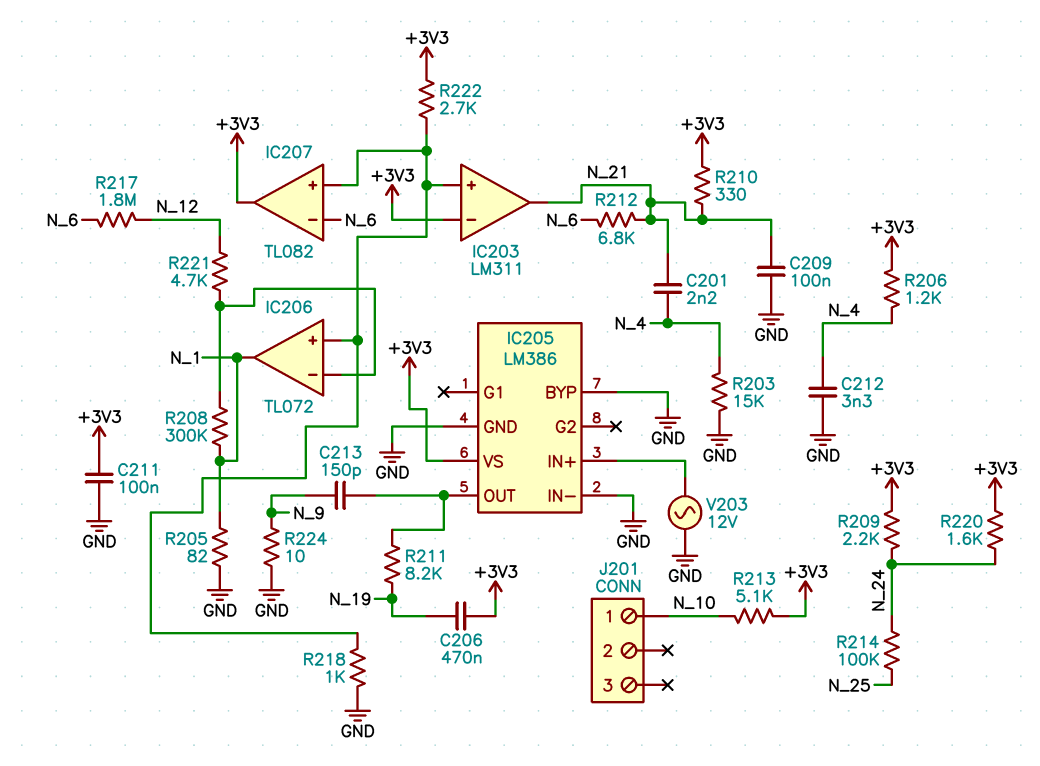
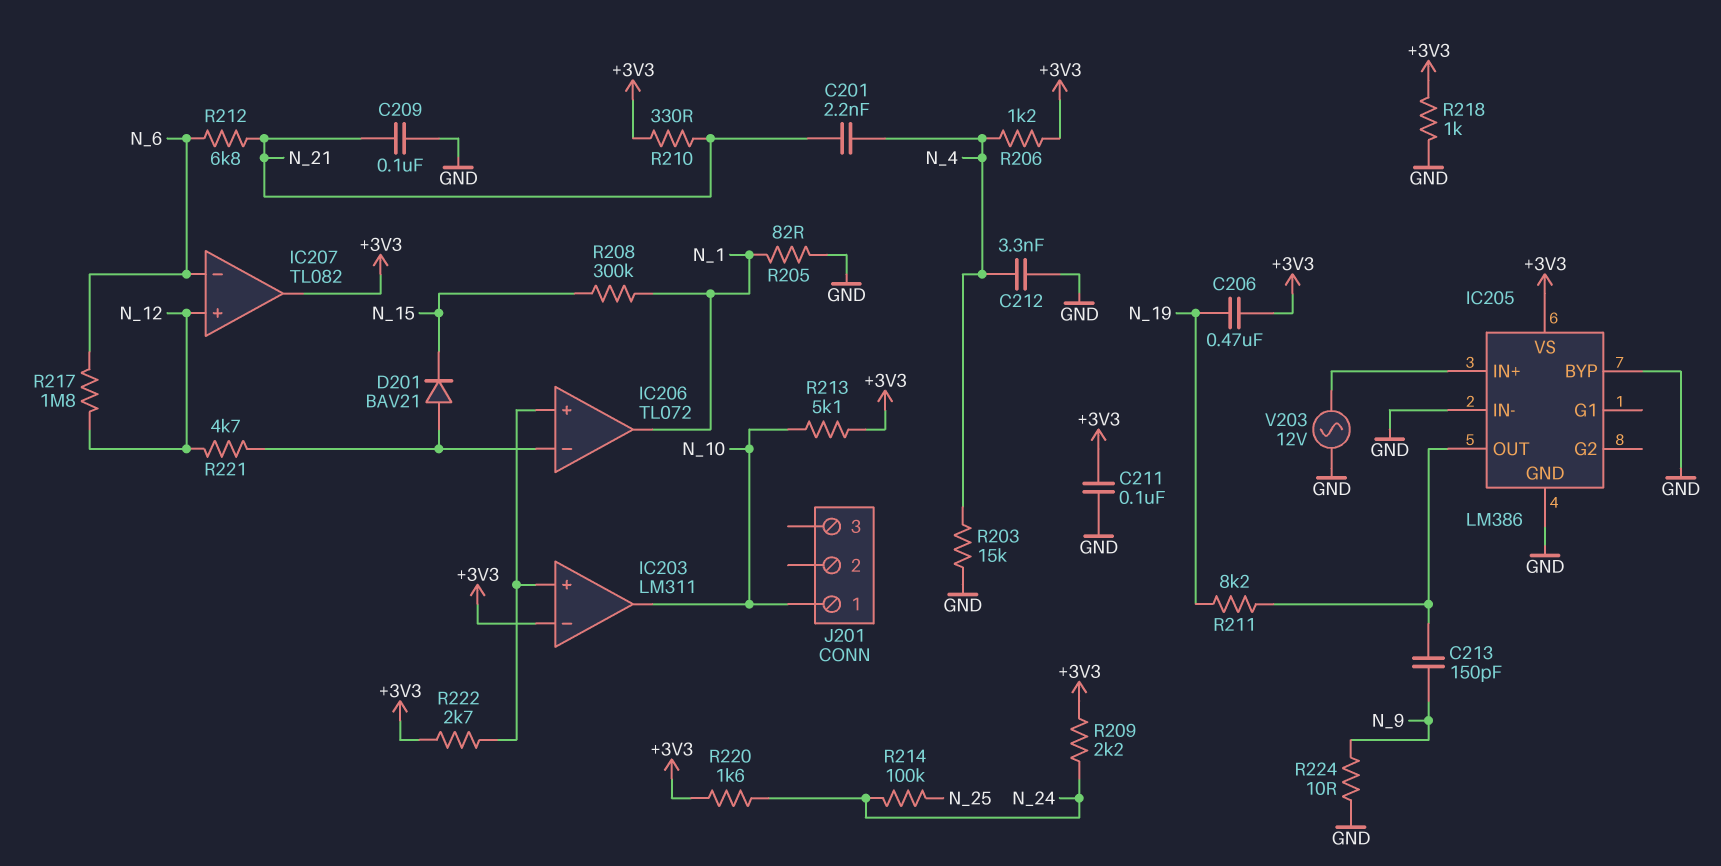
D201: none -> diode BAV21 (A IC206/in-, K N_15)
IC203 pin out: N_21 -> N_10
IC207 pin in+: IC203/in+ -> N_12
R208: 300k (IC206/in-, N_1) -> 300k (N_1, N_15)
R218: 1k (GND, IC203/in+) -> 1k (+3V3, GND)

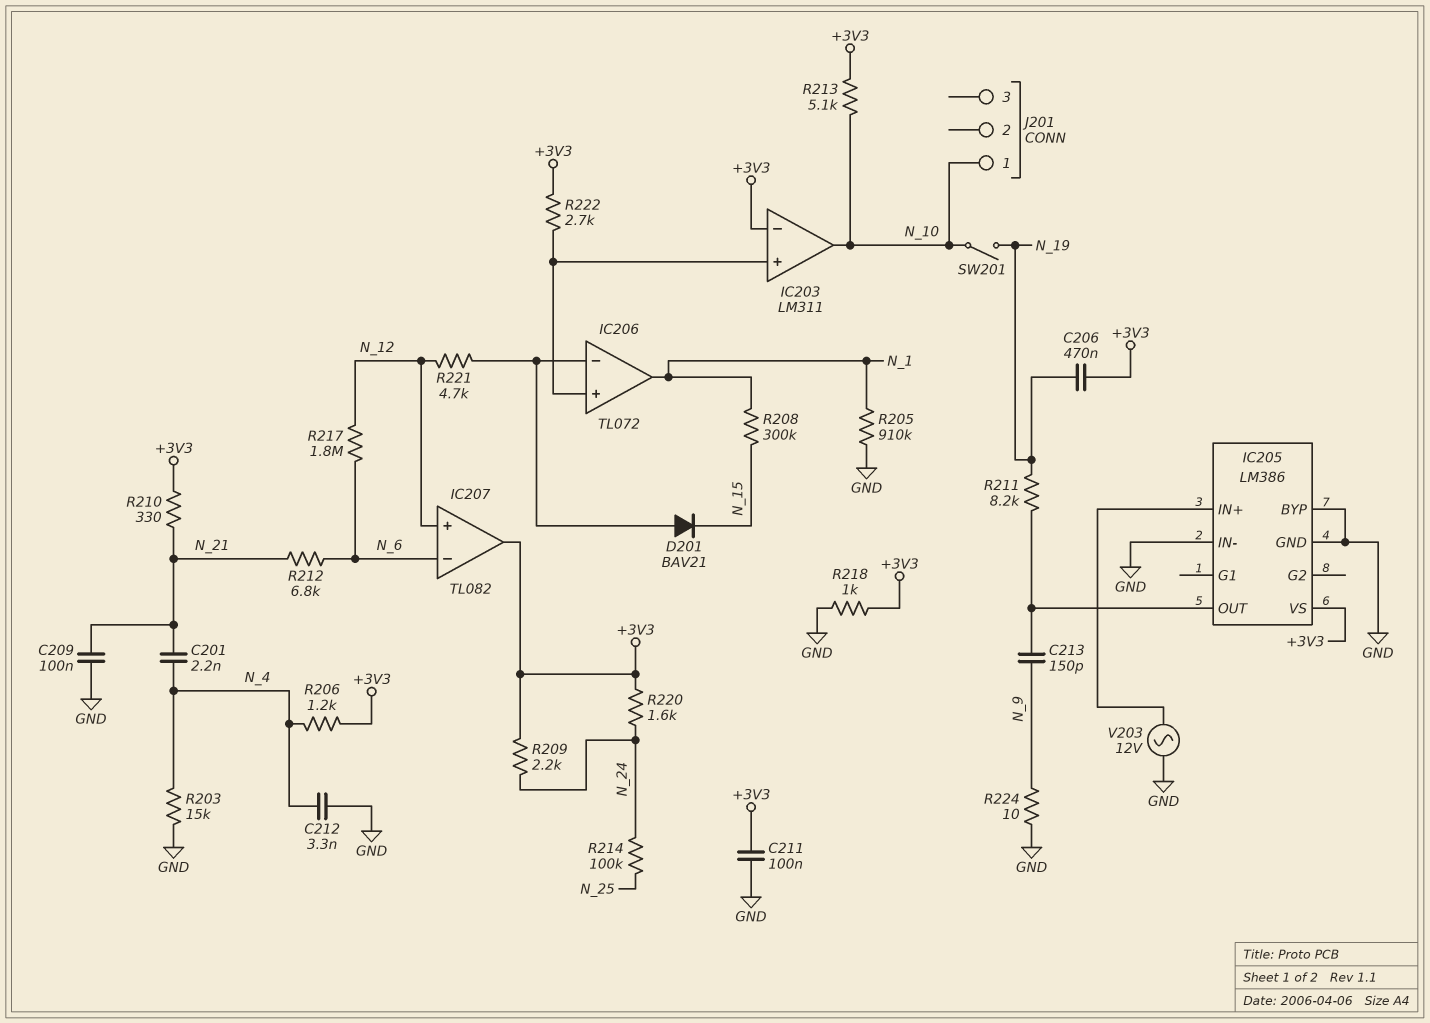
R205: 82 (GND, N_1) -> 910k (GND, N_1)
SW201: none -> switch (N_10, N_19)

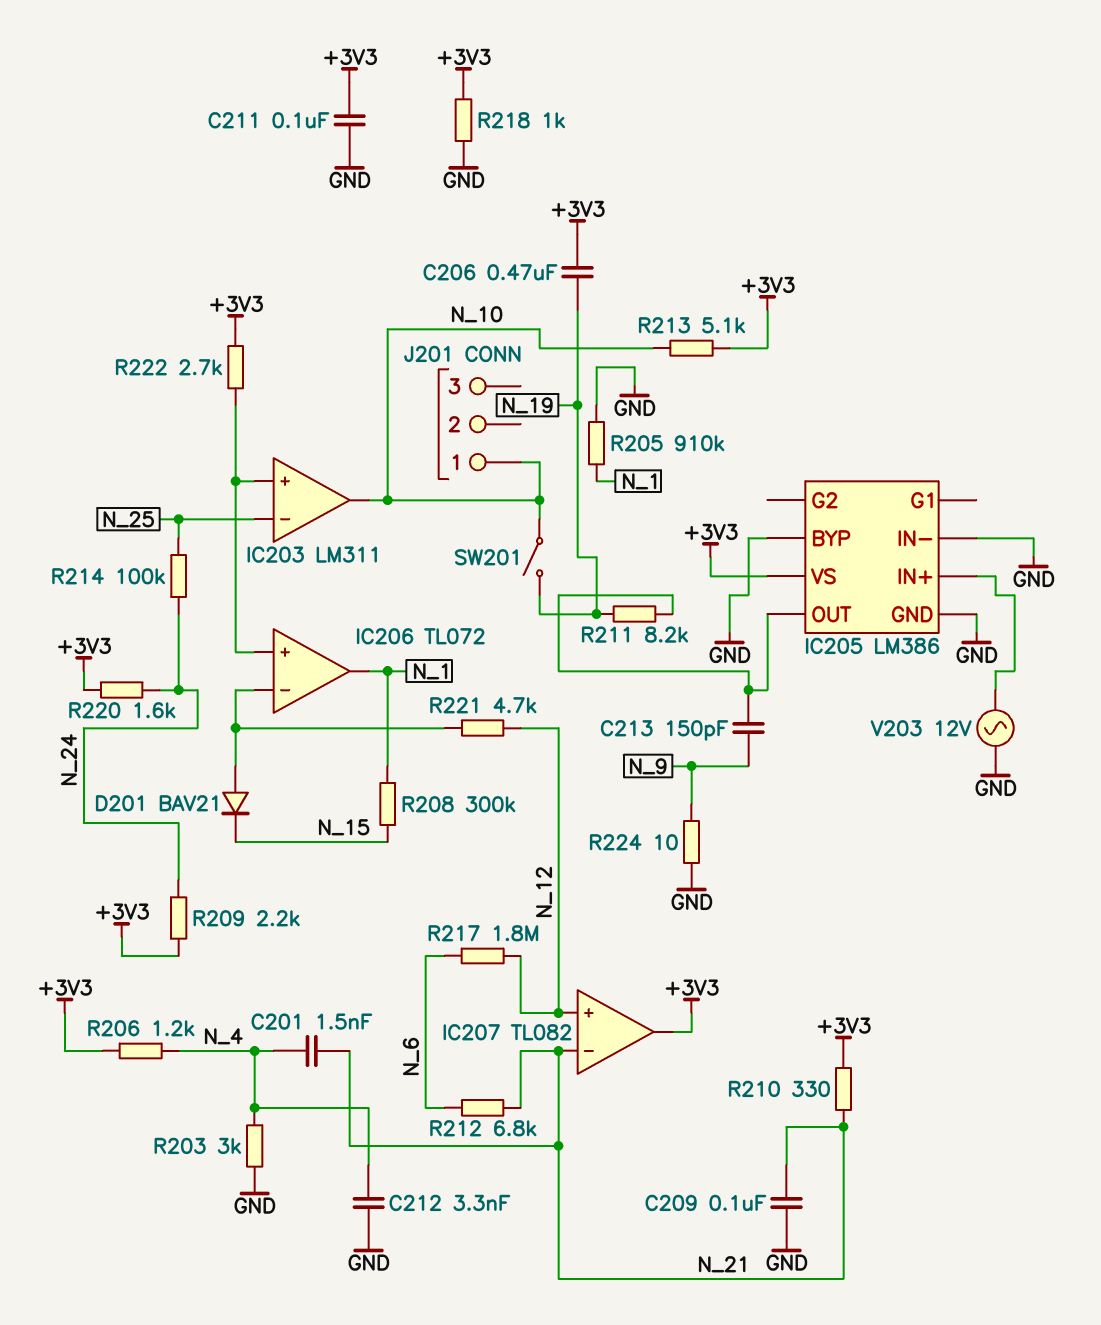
C201: 2.2nF (N_4, N_21) -> 1.5nF (N_4, N_21)
IC203 pin in-: +3V3 -> N_25
IC207 pin in-: N_6 -> N_21
R203: 15k (GND, N_4) -> 3k (GND, N_4)

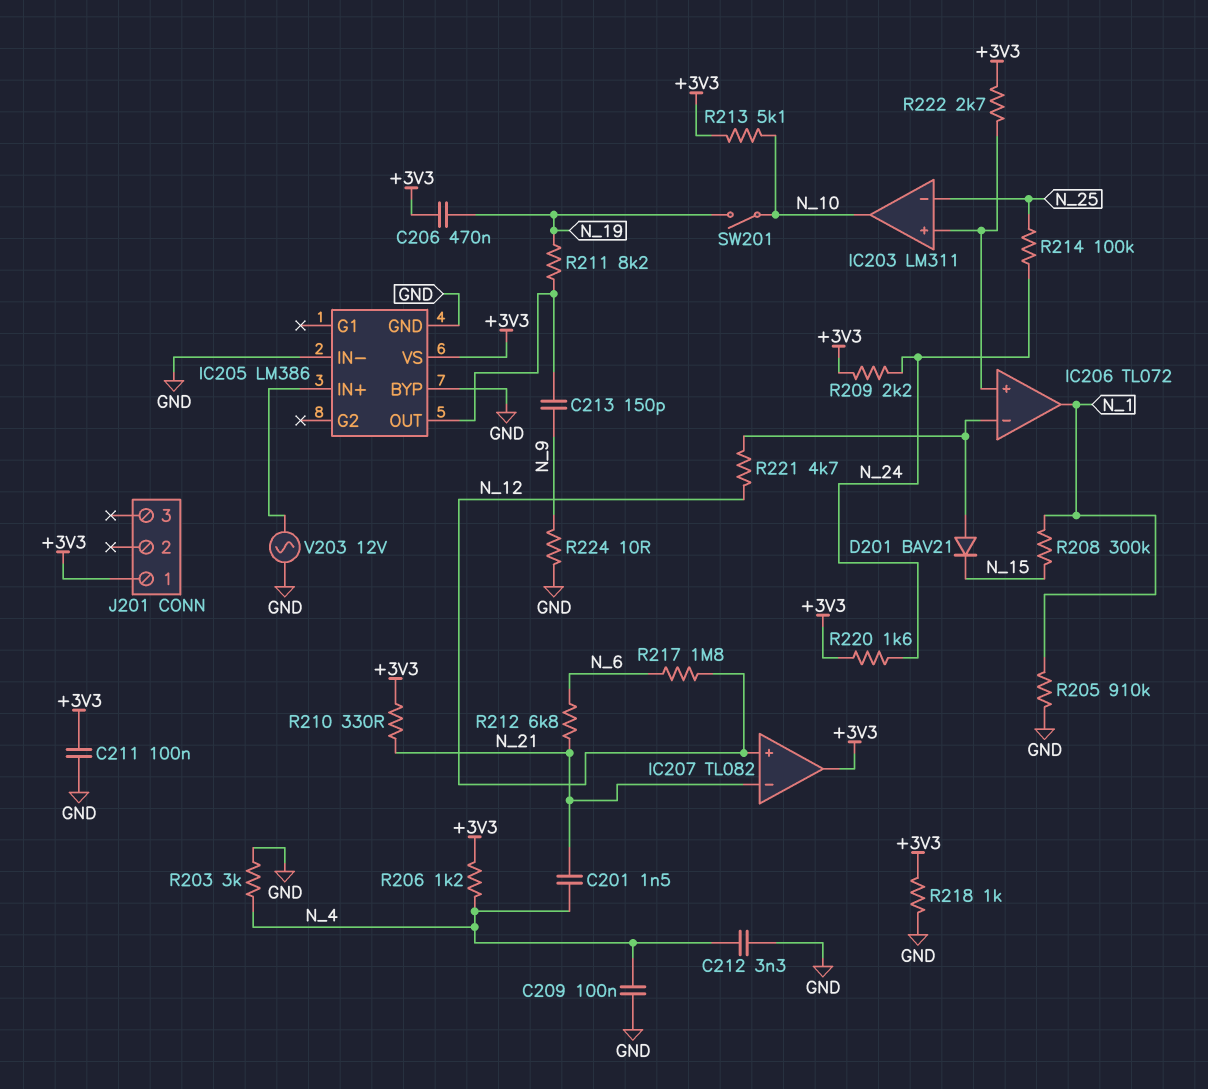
C209: 100nF (GND, N_21) -> 100nF (GND, N_4)
J201 pin 1: N_10 -> +3V3

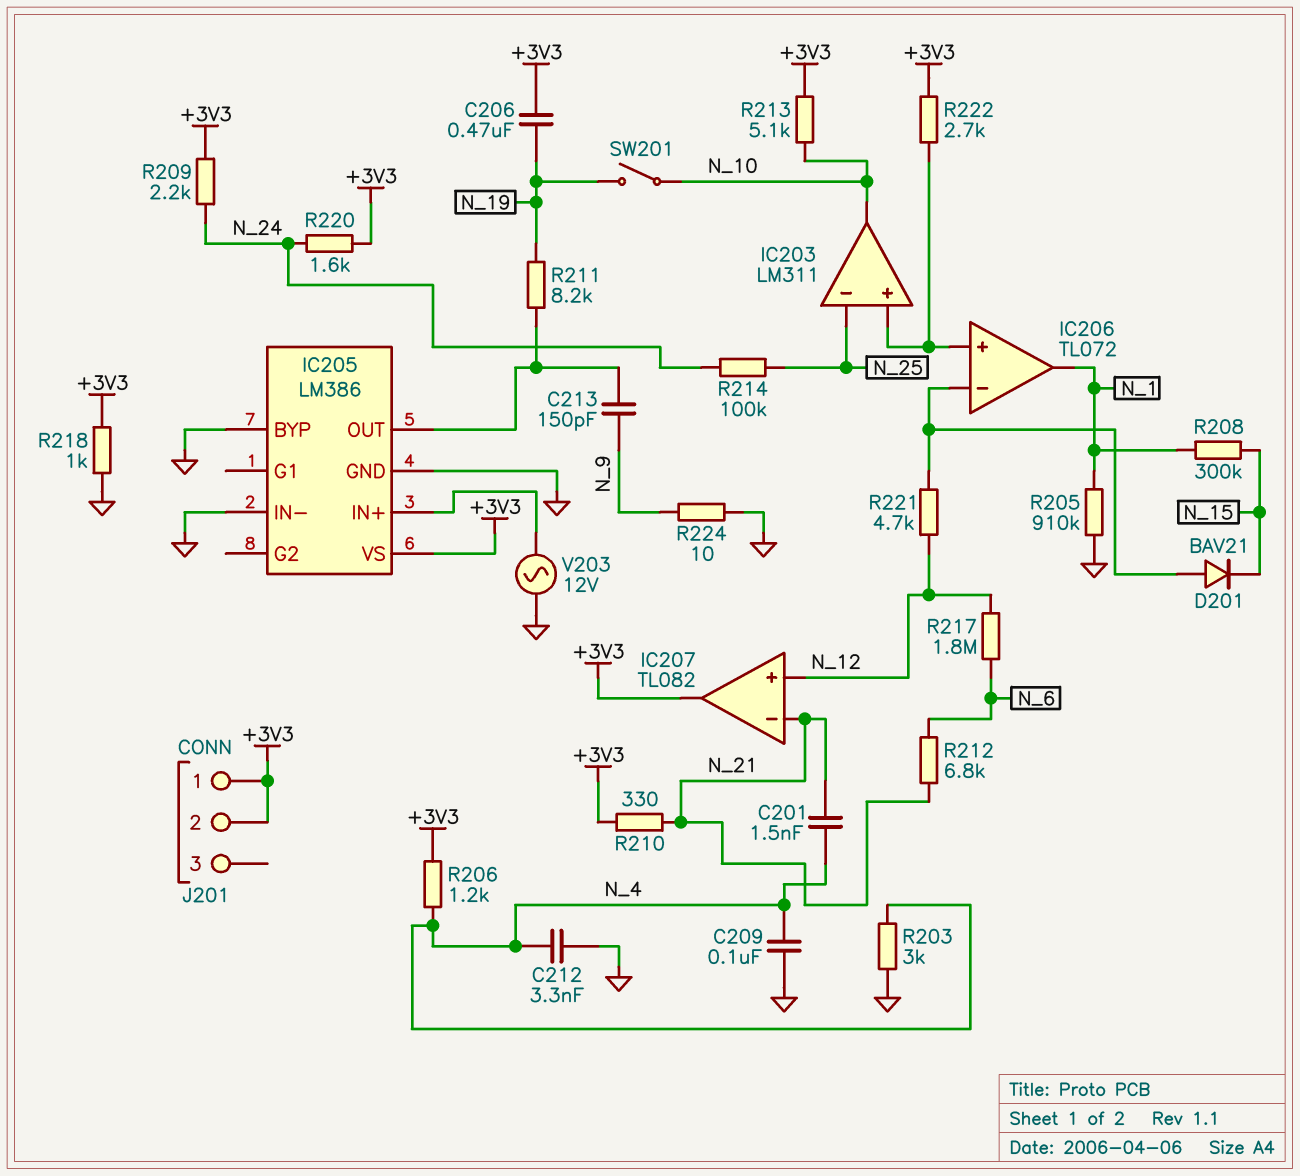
C211: 100nF (+3V3, GND) -> none
J201 pin 2: none -> +3V3

